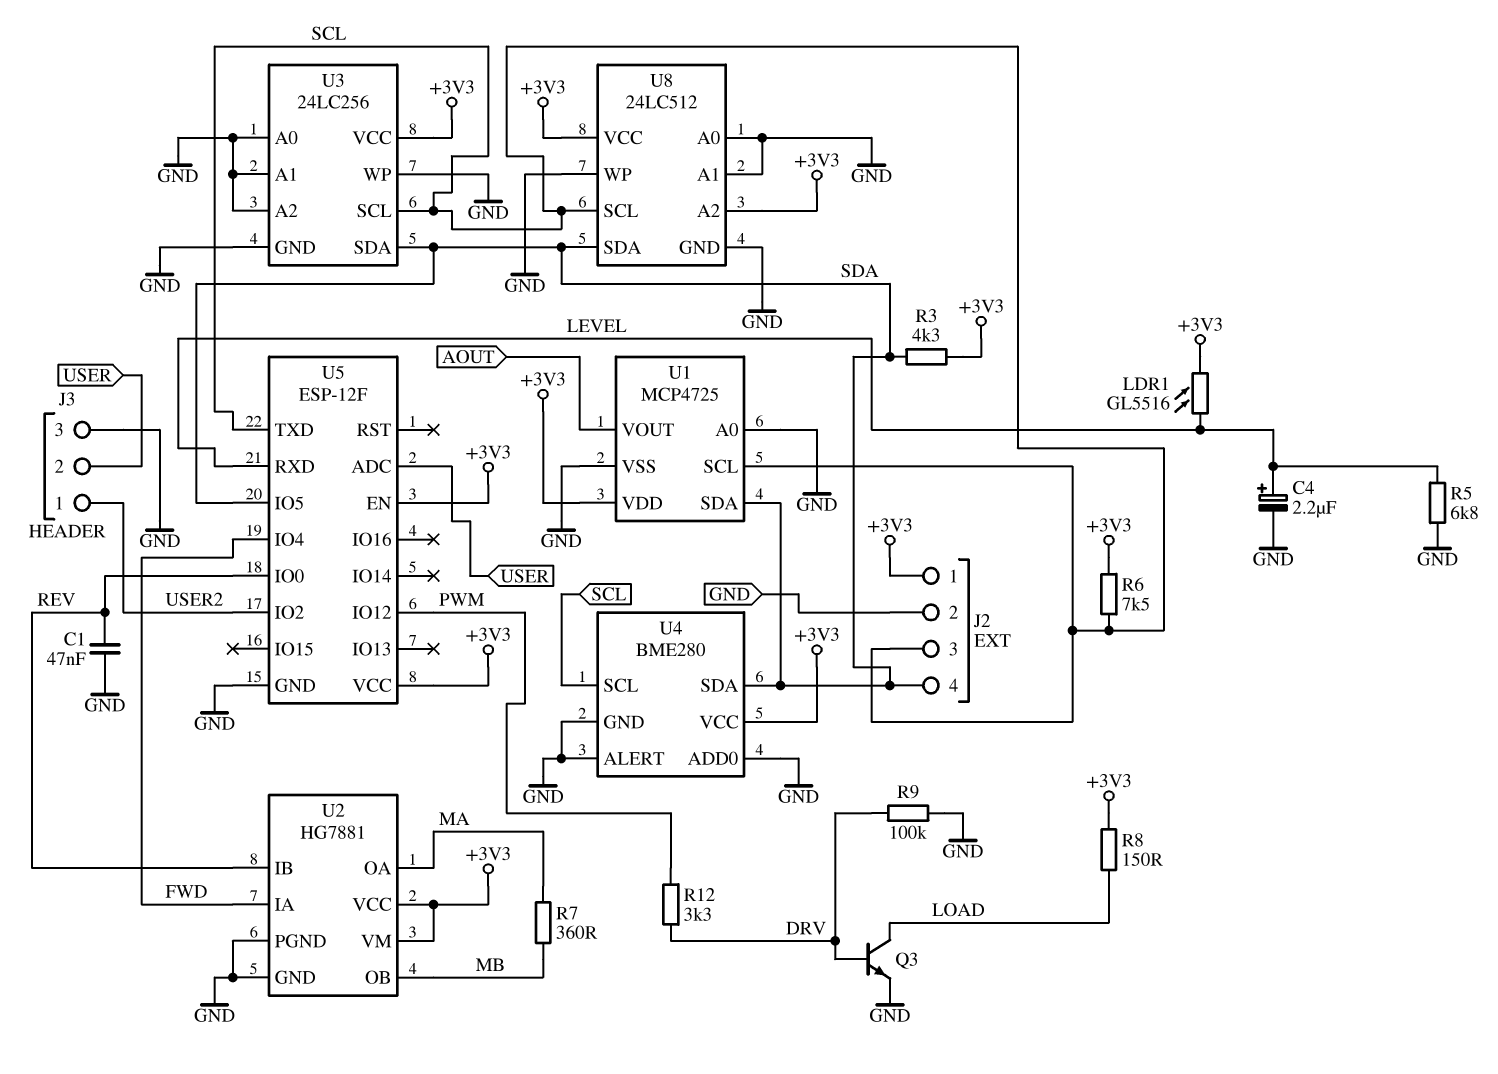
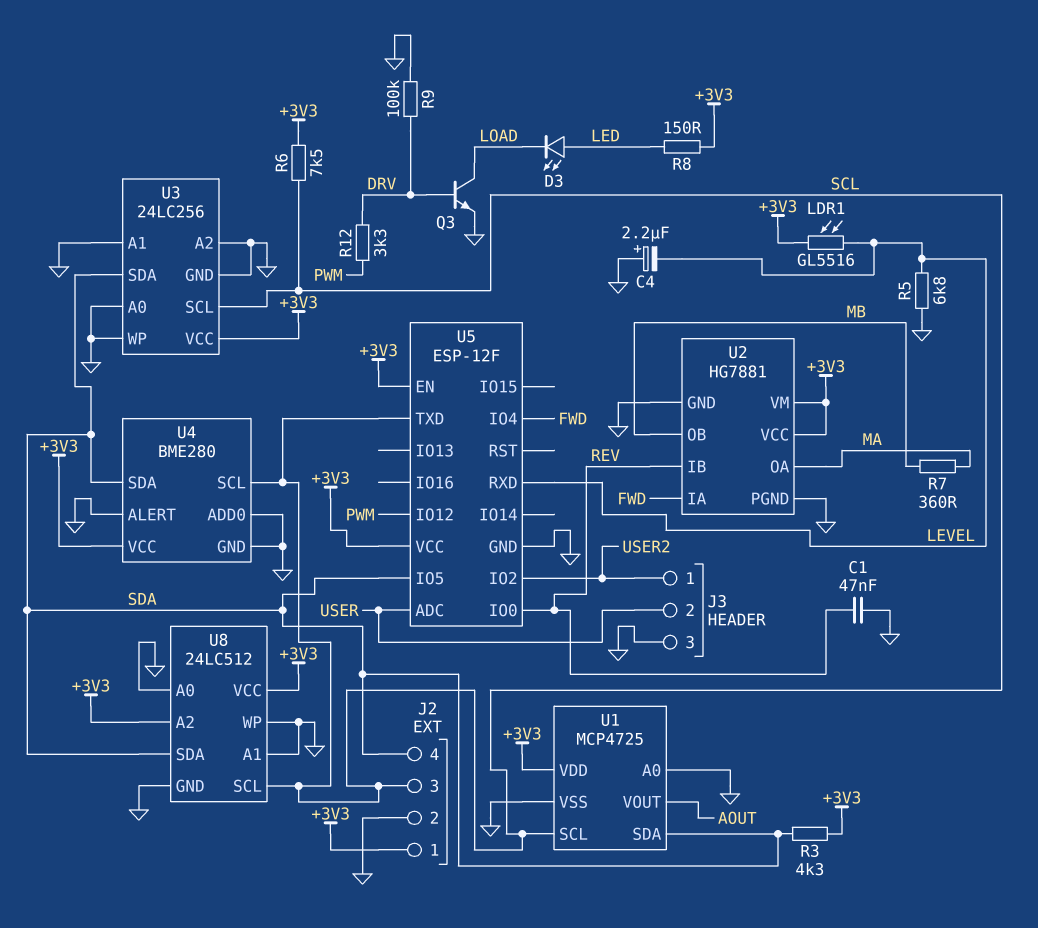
C4: 2.2uF (plus LEVEL, minus GND) -> 2.2uF (plus GND, minus LEVEL)
D3: none -> LED (A LED, K LOAD)
R8: 150 (+3V3, LOAD) -> 150 (+3V3, LED)

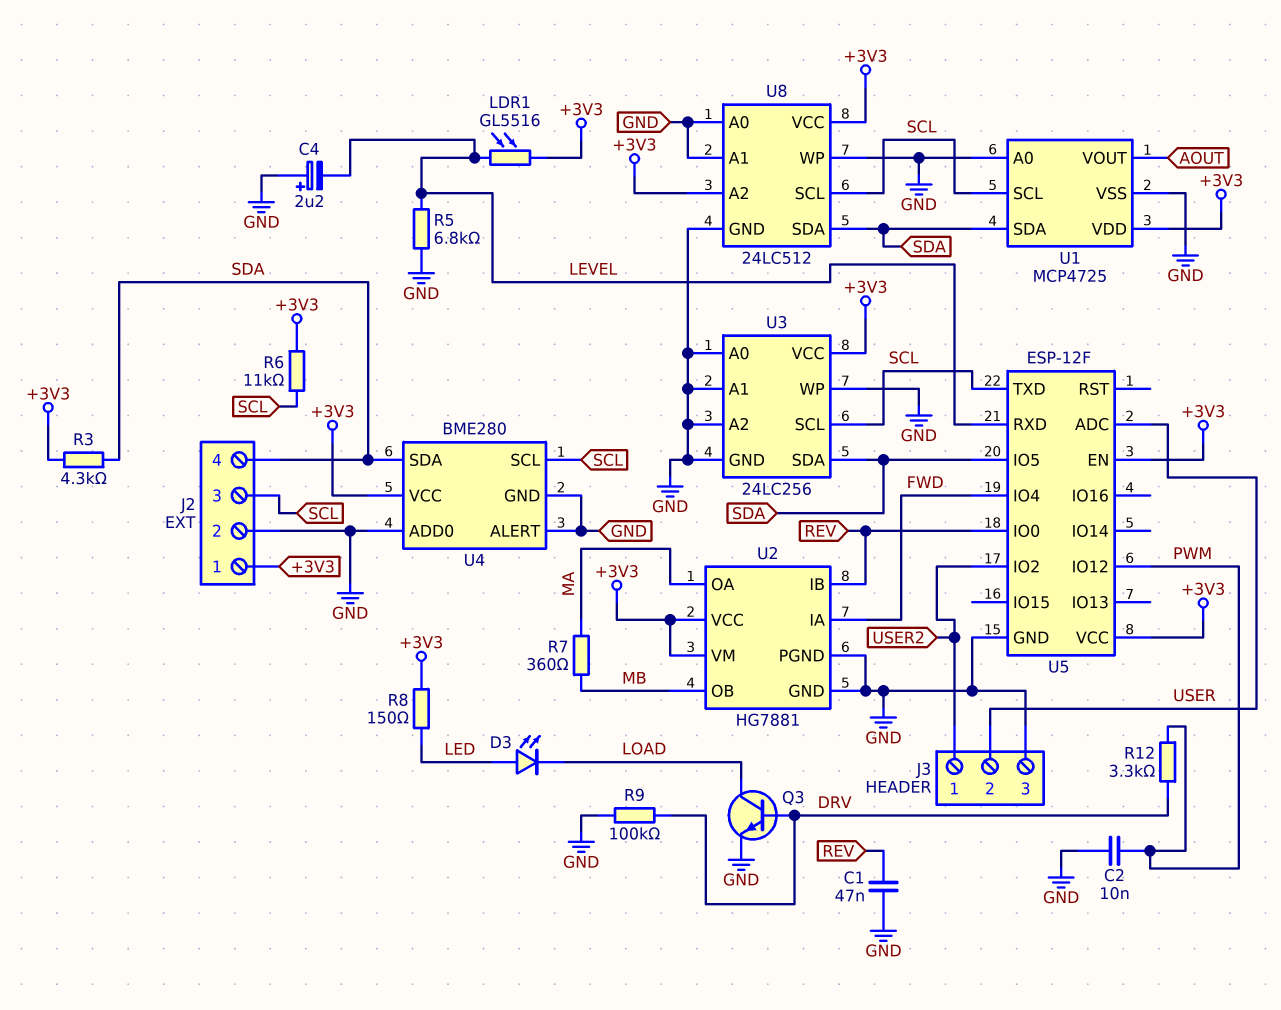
C2: none -> 10nF (GND, PWM)
R6: 7.5k (+3V3, SCL) -> 11k (+3V3, SCL)

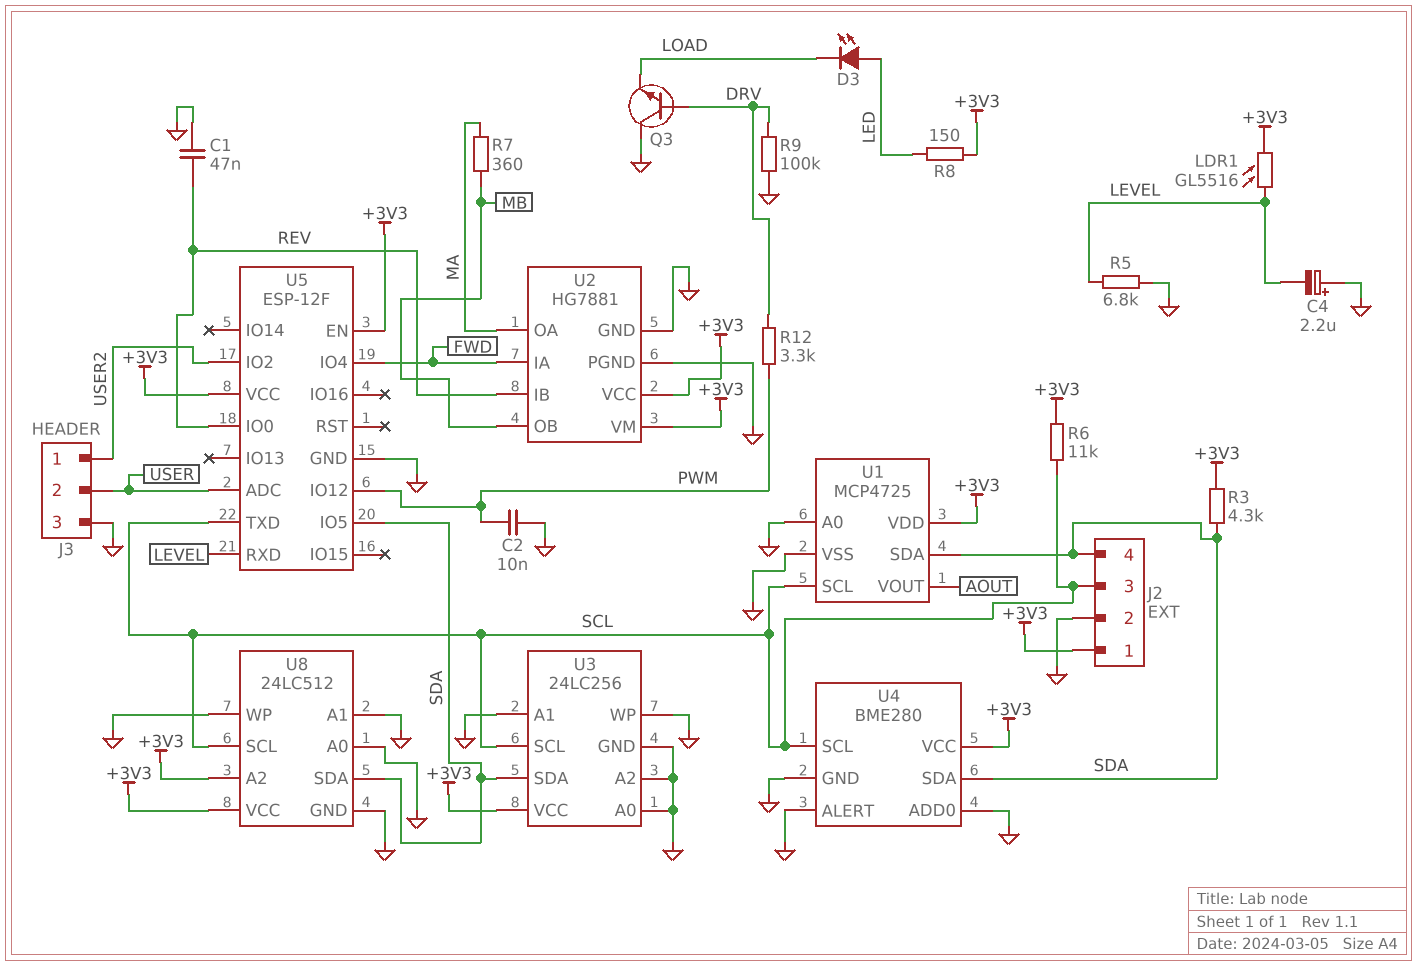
Q3: NPN (B DRV, C LOAD, E GND) -> NPN (B DRV, C GND, E LOAD)

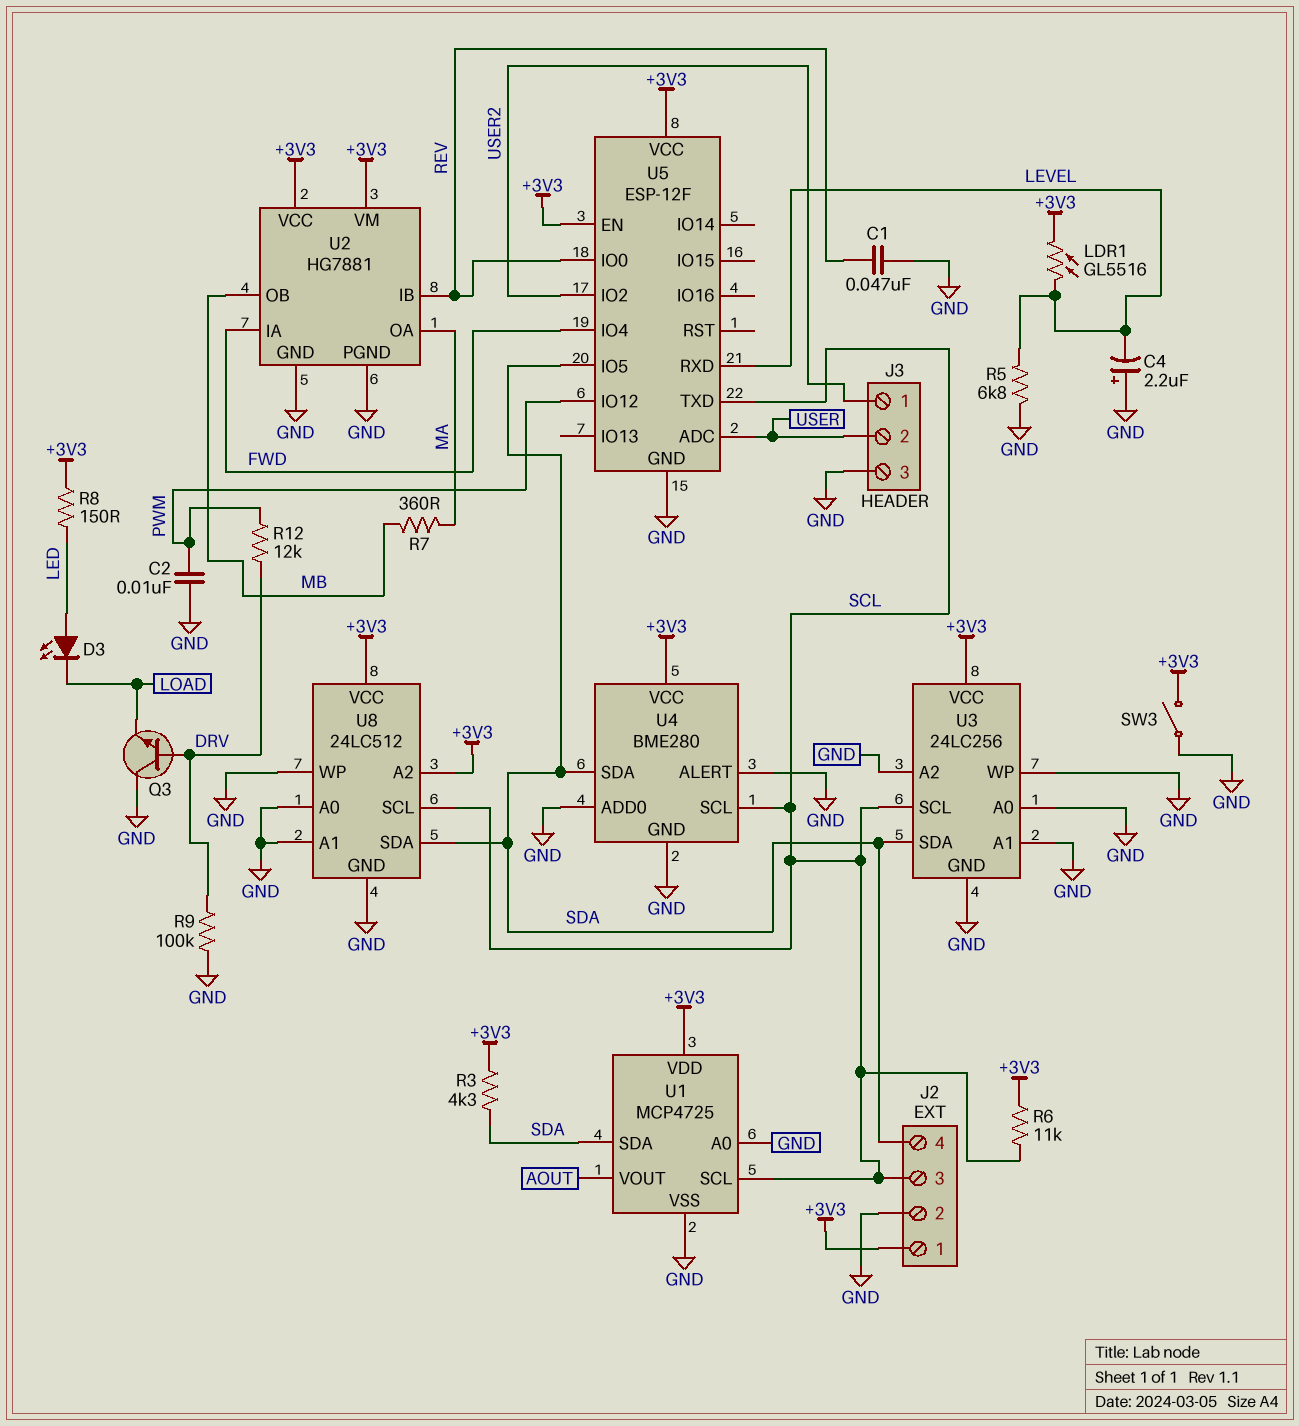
R12: 3.3k (DRV, PWM) -> 12k (DRV, PWM)
SW3: none -> switch (+3V3, GND)

